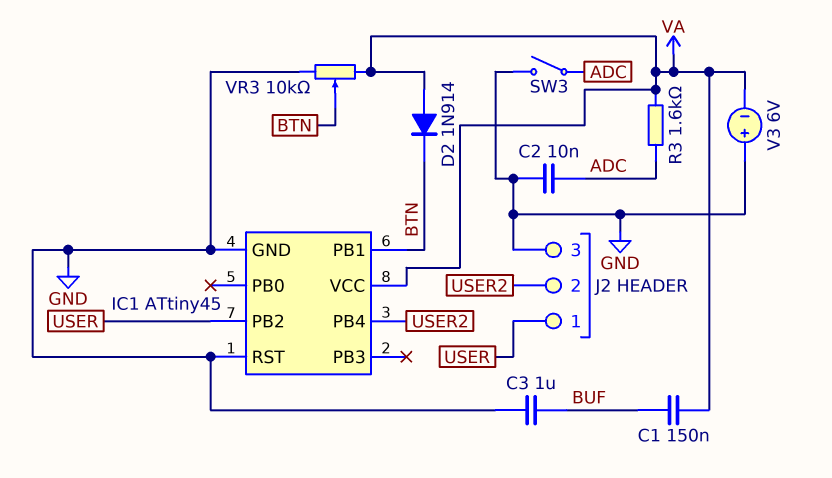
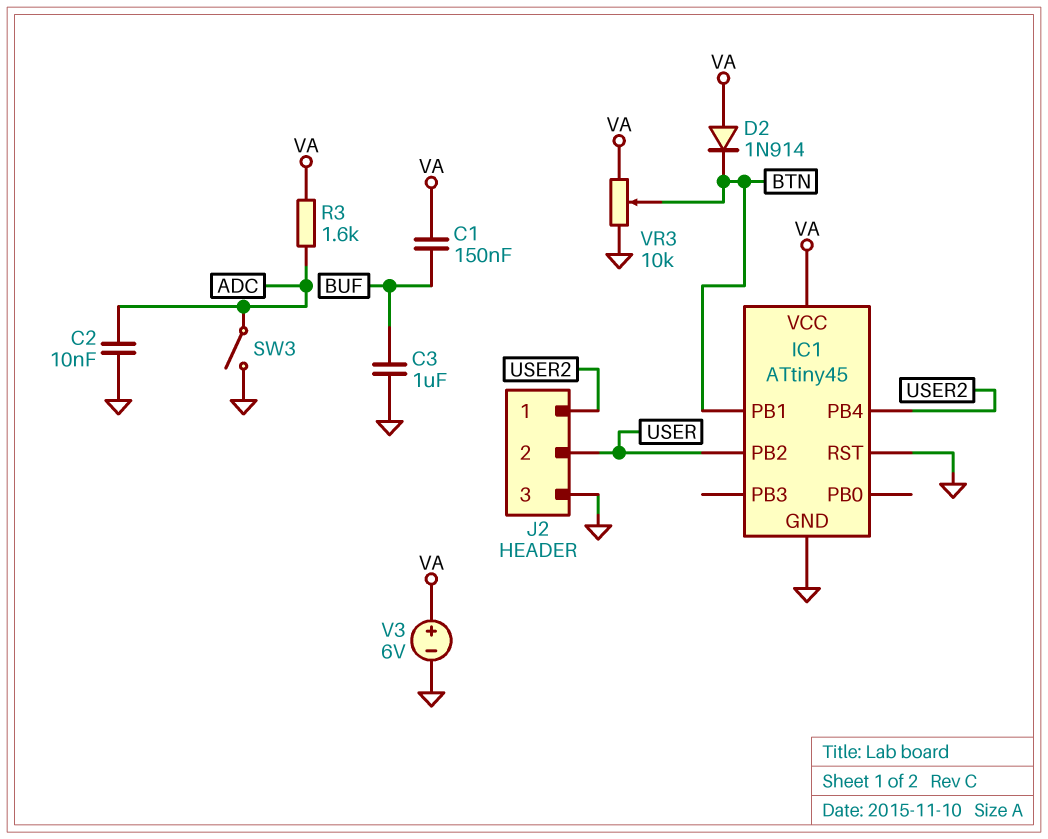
J2 pin 1: USER -> USER2
J2 pin 2: USER2 -> USER
V3: 6V (plus GND, minus VA) -> 6V (plus VA, minus GND)

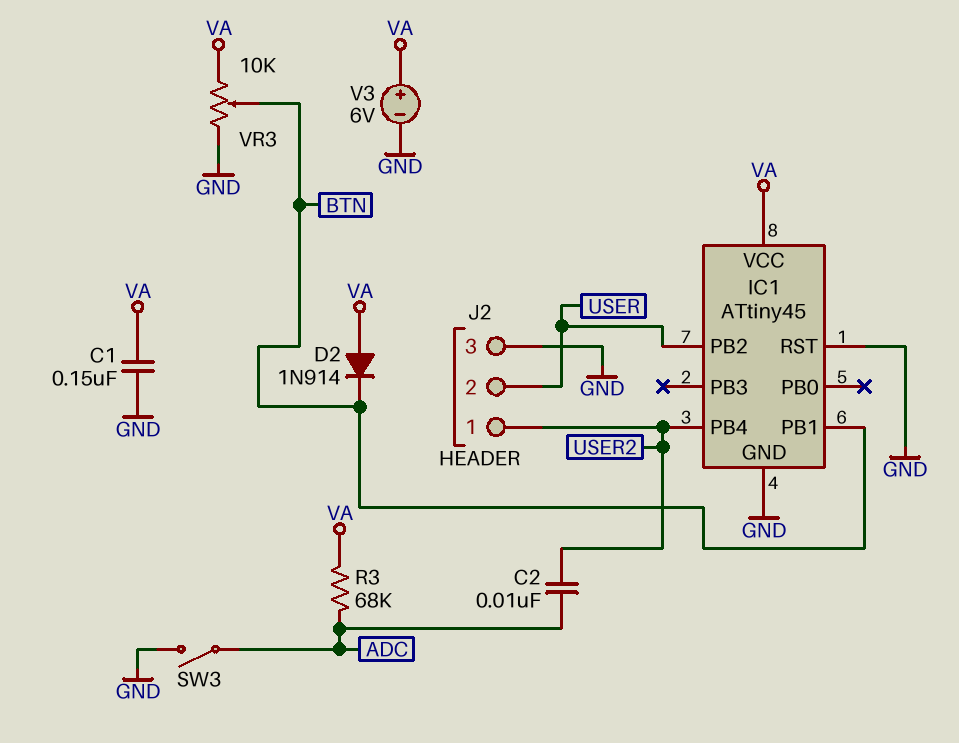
C1: 150nF (BUF, VA) -> 150nF (GND, VA)
C2: 10nF (ADC, GND) -> 10nF (ADC, USER2)
C3: 1uF (BUF, GND) -> none
R3: 1.6k (ADC, VA) -> 68k (ADC, VA)

